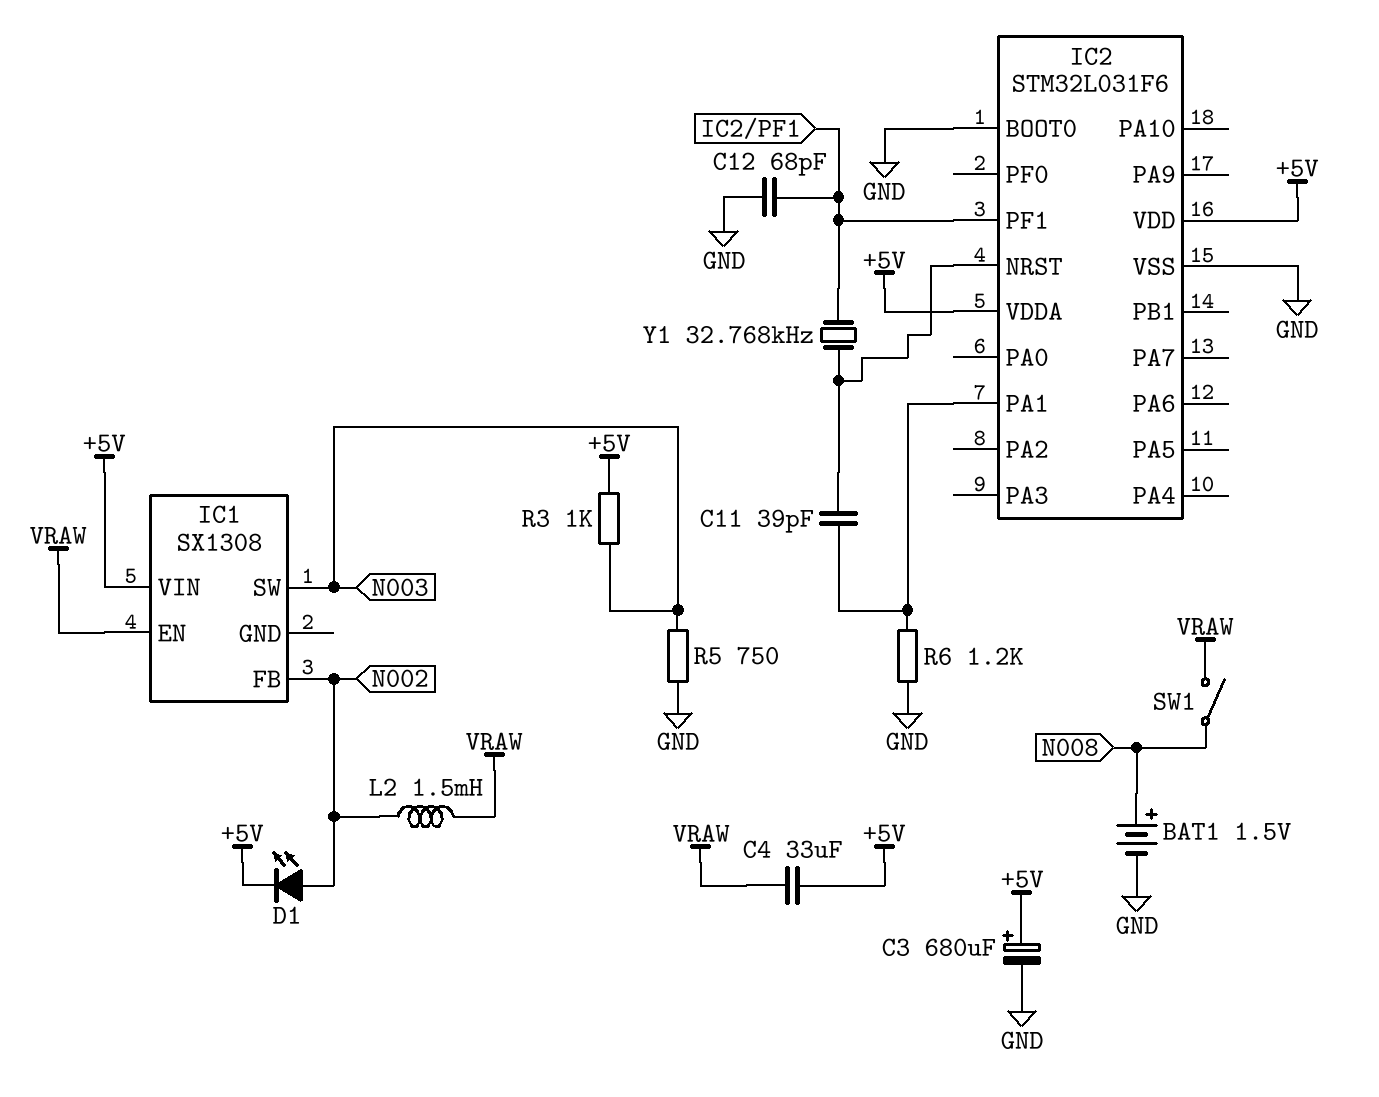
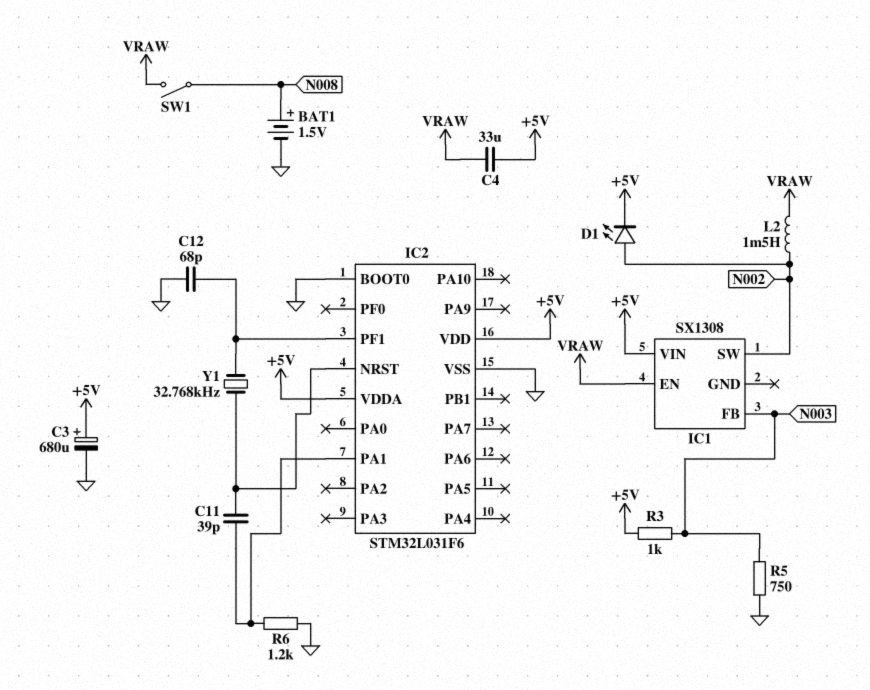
IC1 pin FB: N002 -> N003
IC1 pin SW: N003 -> N002

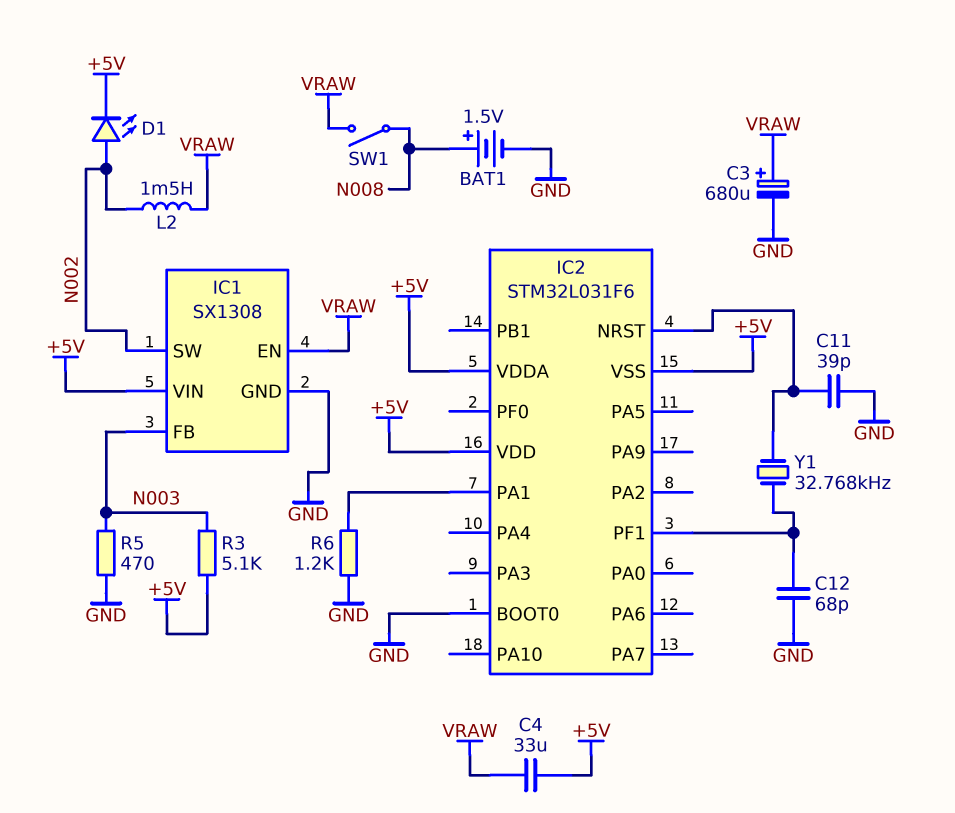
C3: 680uF (plus +5V, minus GND) -> 680uF (plus VRAW, minus GND)
C11: 39pF (IC2/NRST, IC2/PA1) -> 39pF (GND, IC2/NRST)
IC1 pin GND: none -> GND
IC2 pin VSS: GND -> +5V
R3: 1k (+5V, N003) -> 5.1k (+5V, N003)
R5: 750 (GND, N003) -> 470 (GND, N003)

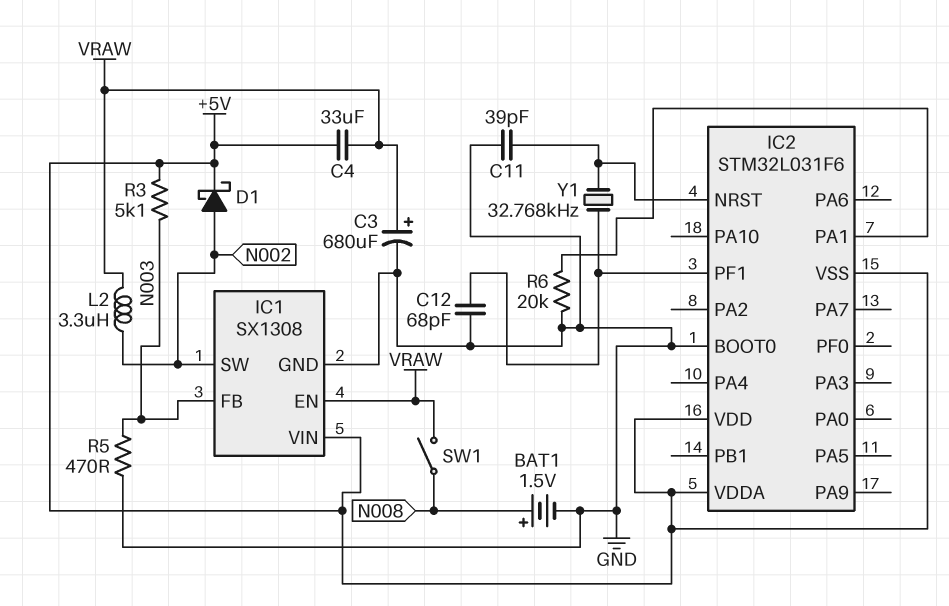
D1: LED (A N002, K +5V) -> schottky (A N002, K +5V)
L2: 1.5mH (N002, VRAW) -> 3.3uH (N002, VRAW)
R6: 1.2k (GND, IC2/PA1) -> 20k (GND, IC2/PA1)

